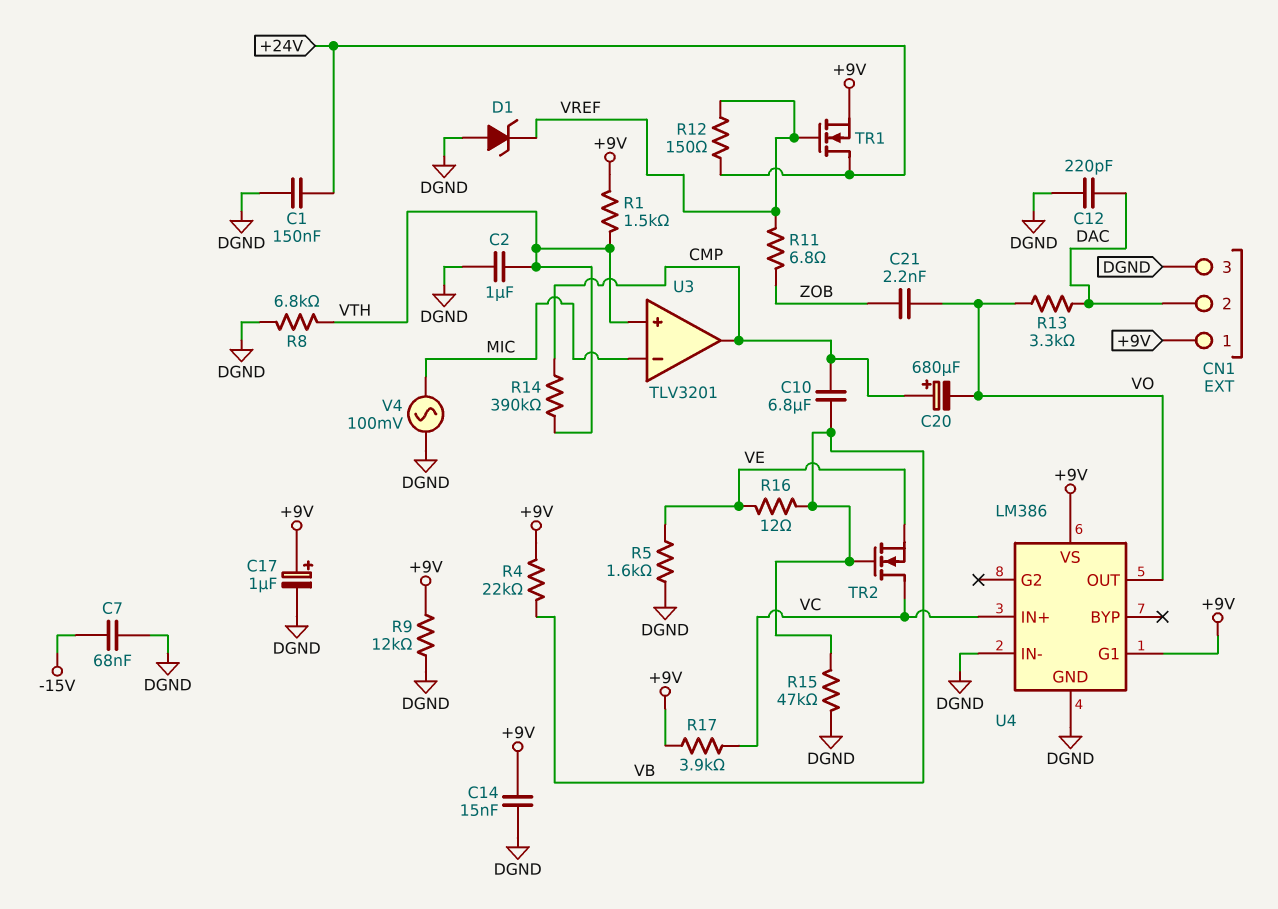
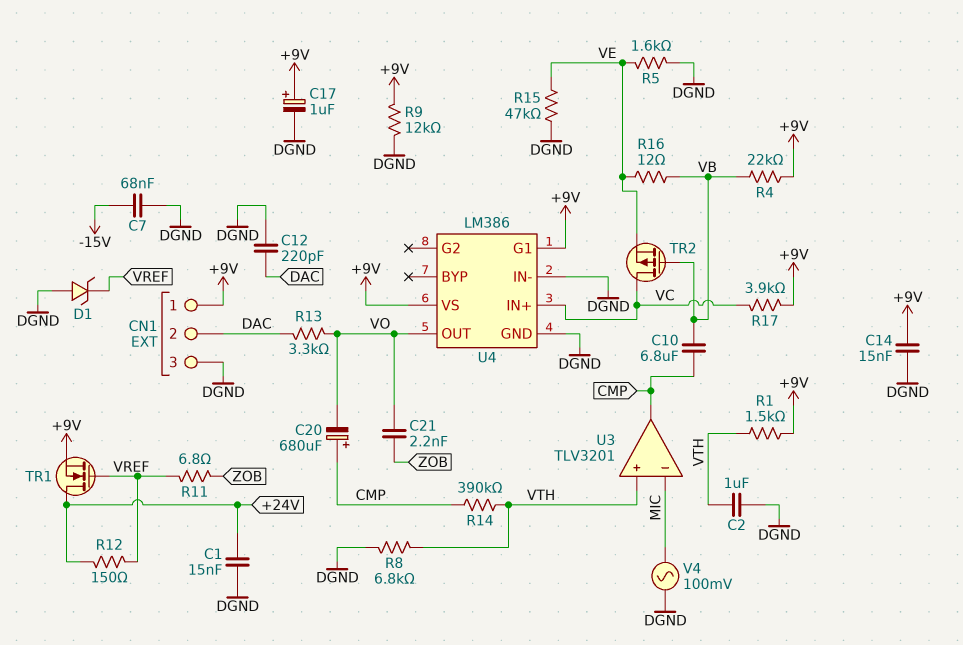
C1: 150nF (+24V, DGND) -> 15nF (+24V, DGND)
R15: 47k (DGND, VB) -> 47k (DGND, VE)
TR2: NMOS (G VB, D VC, S VE) -> PMOS (G VB, D VC, S VE)

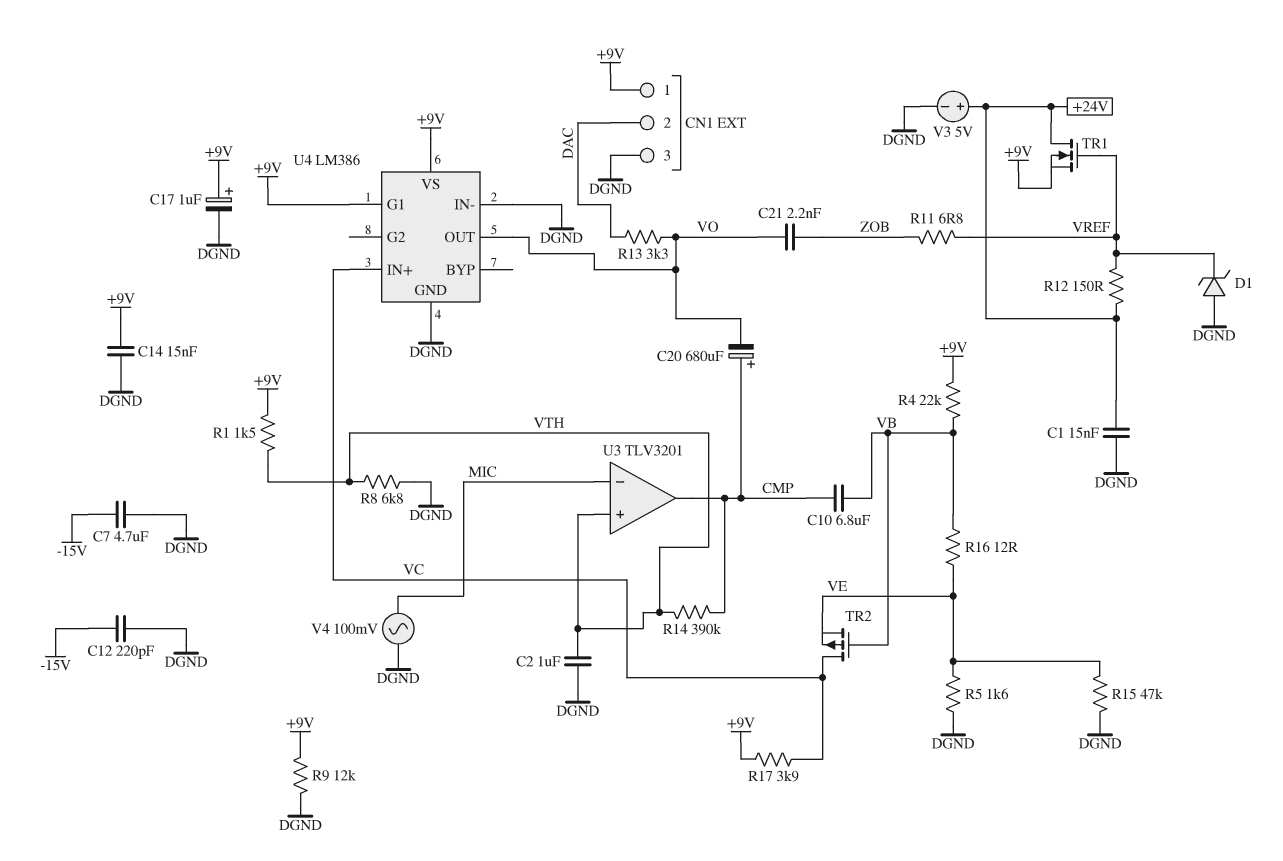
C7: 68nF (-15V, DGND) -> 4.7uF (-15V, DGND)
C12: 220pF (DAC, DGND) -> 220pF (-15V, DGND)
V3: none -> 5V (plus +24V, minus DGND)

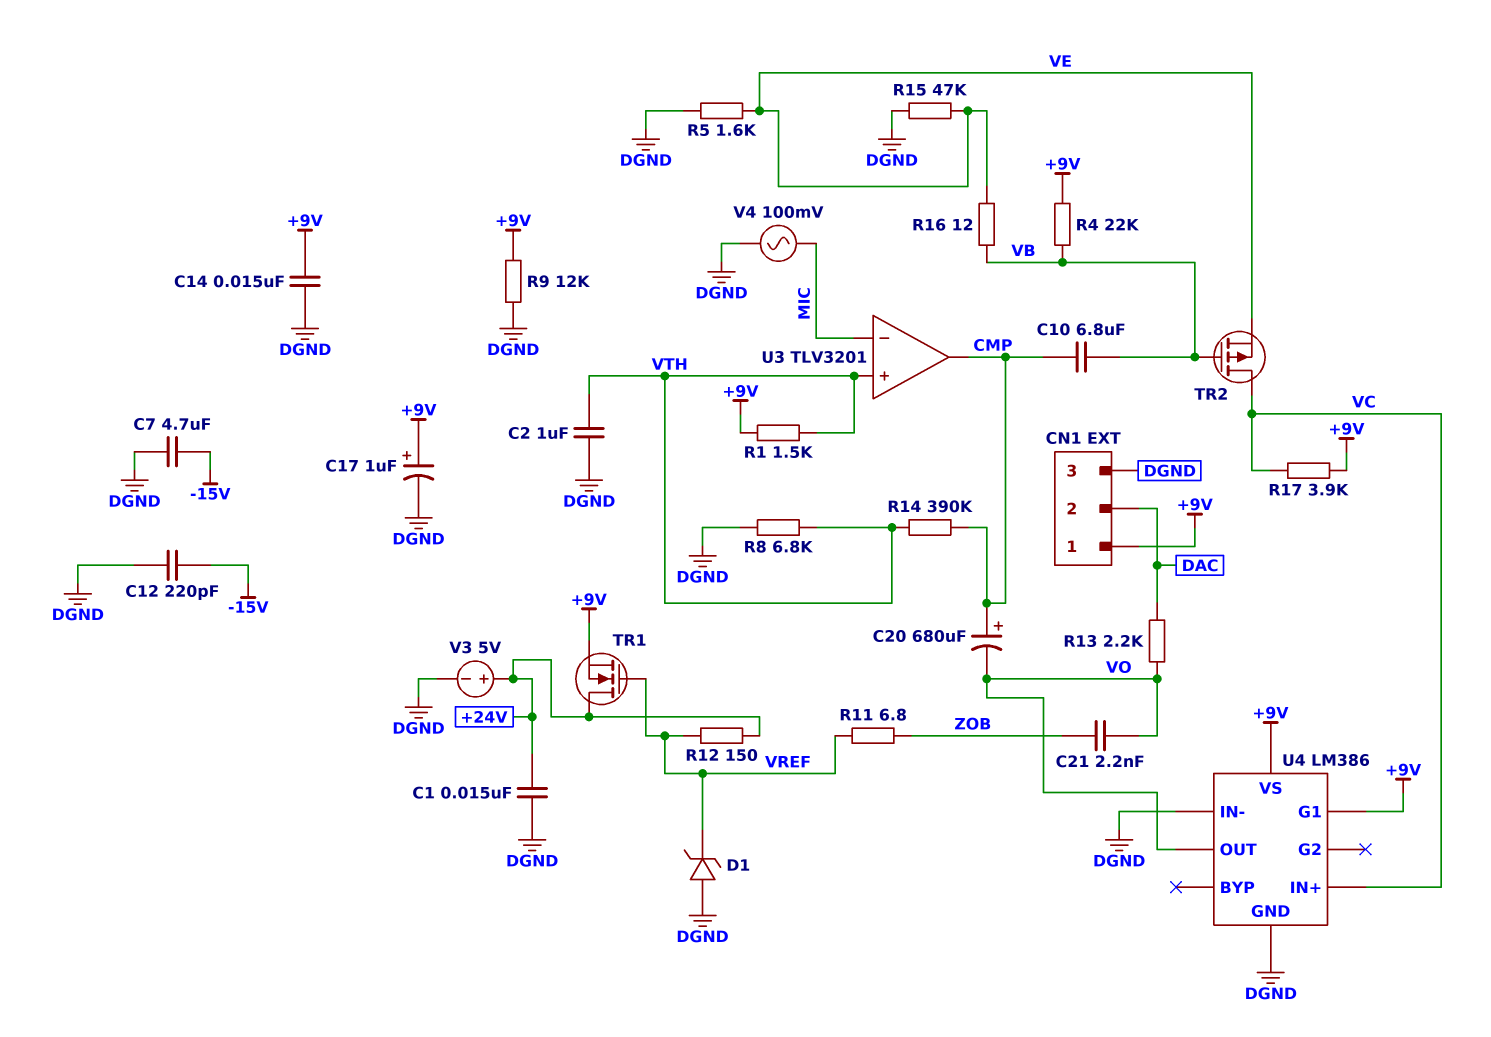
R13: 3.3k (DAC, VO) -> 2.2k (DAC, VO)

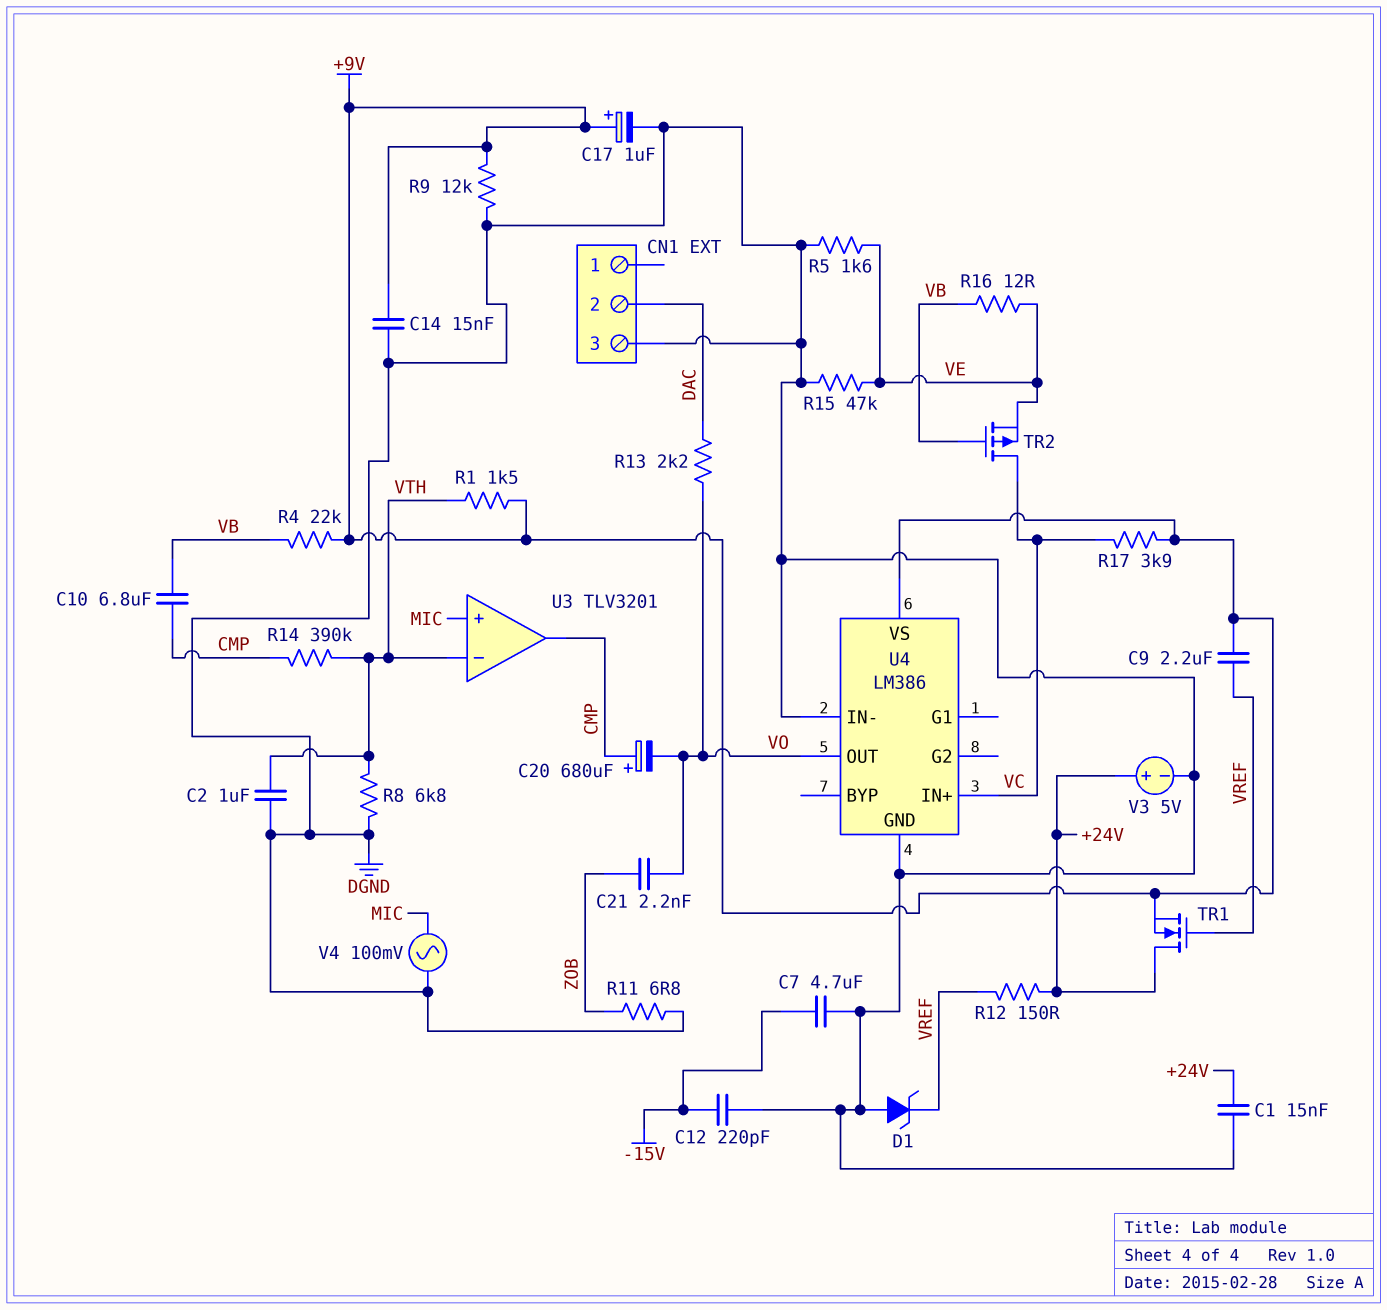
C9: none -> 2.2uF (+9V, VREF)
CN1 pin 1: +9V -> none
R11: 6.8 (VREF, ZOB) -> 6.8 (DGND, ZOB)
U3 pin in+: VTH -> MIC
U3 pin in-: MIC -> VTH
U4 pin G1: +9V -> none

